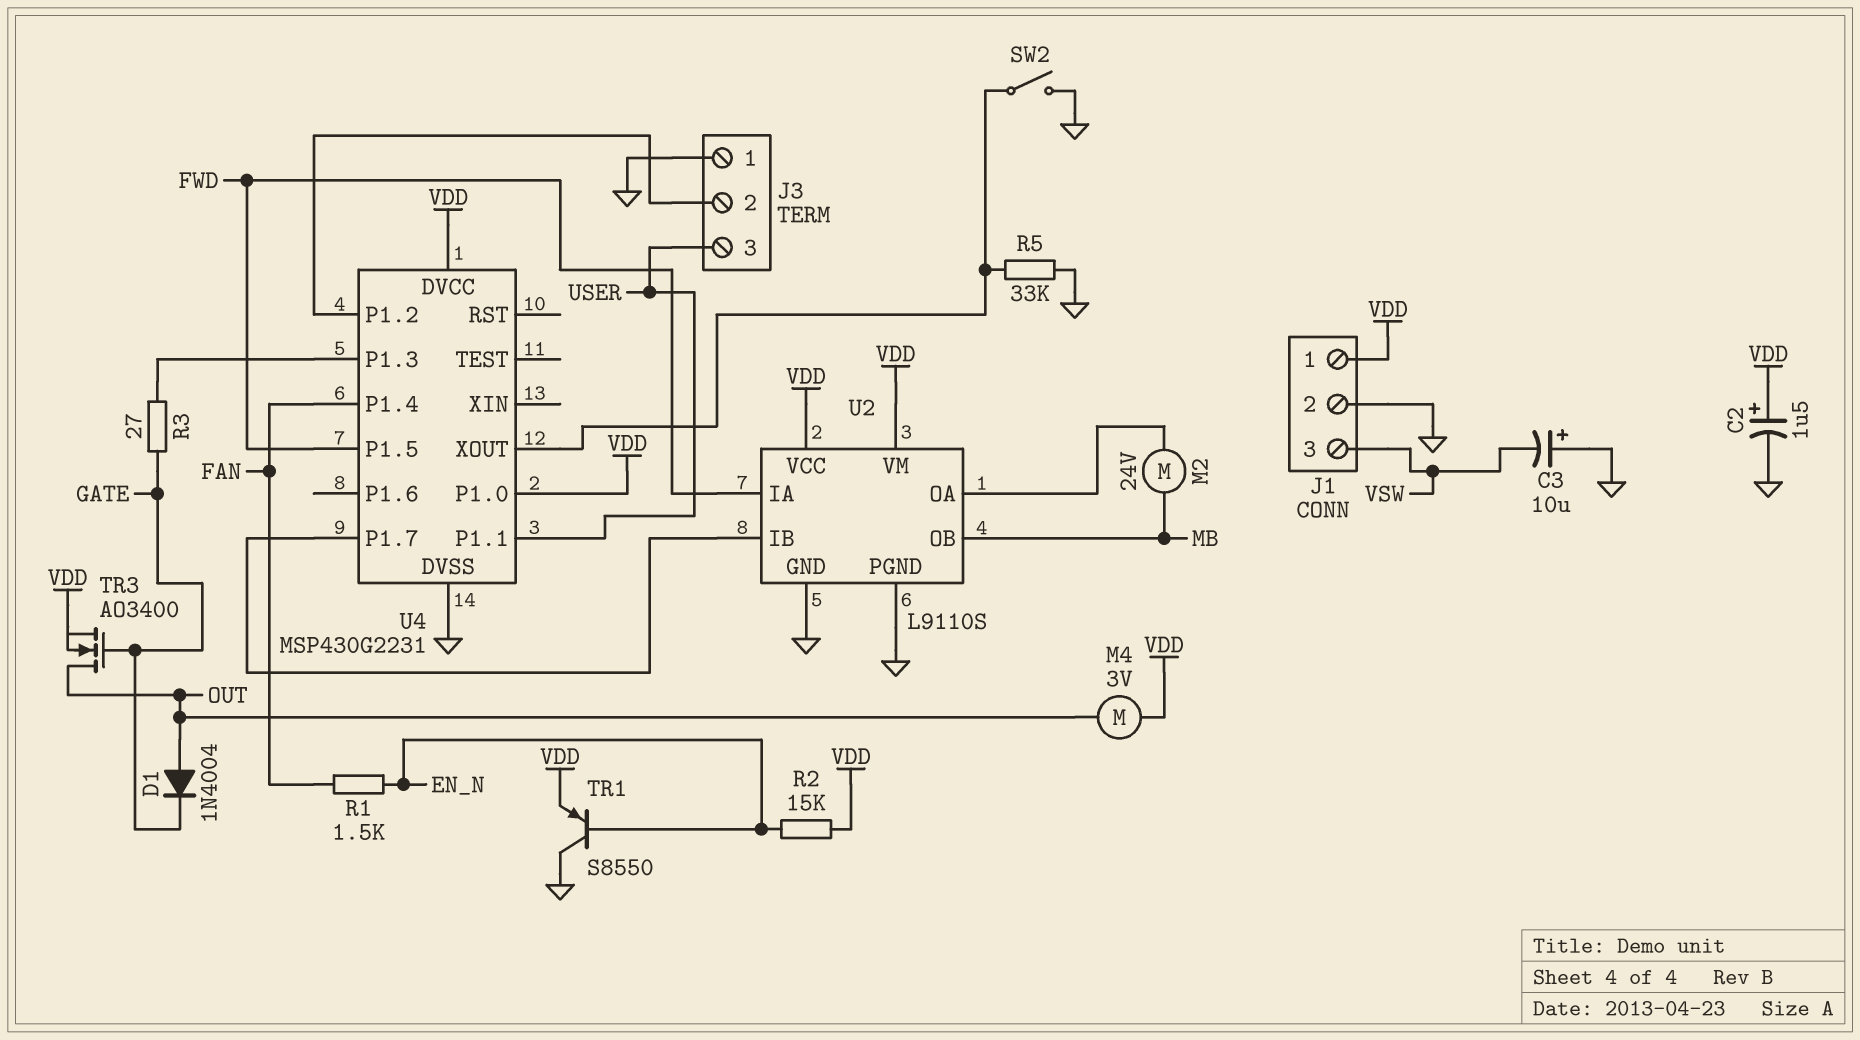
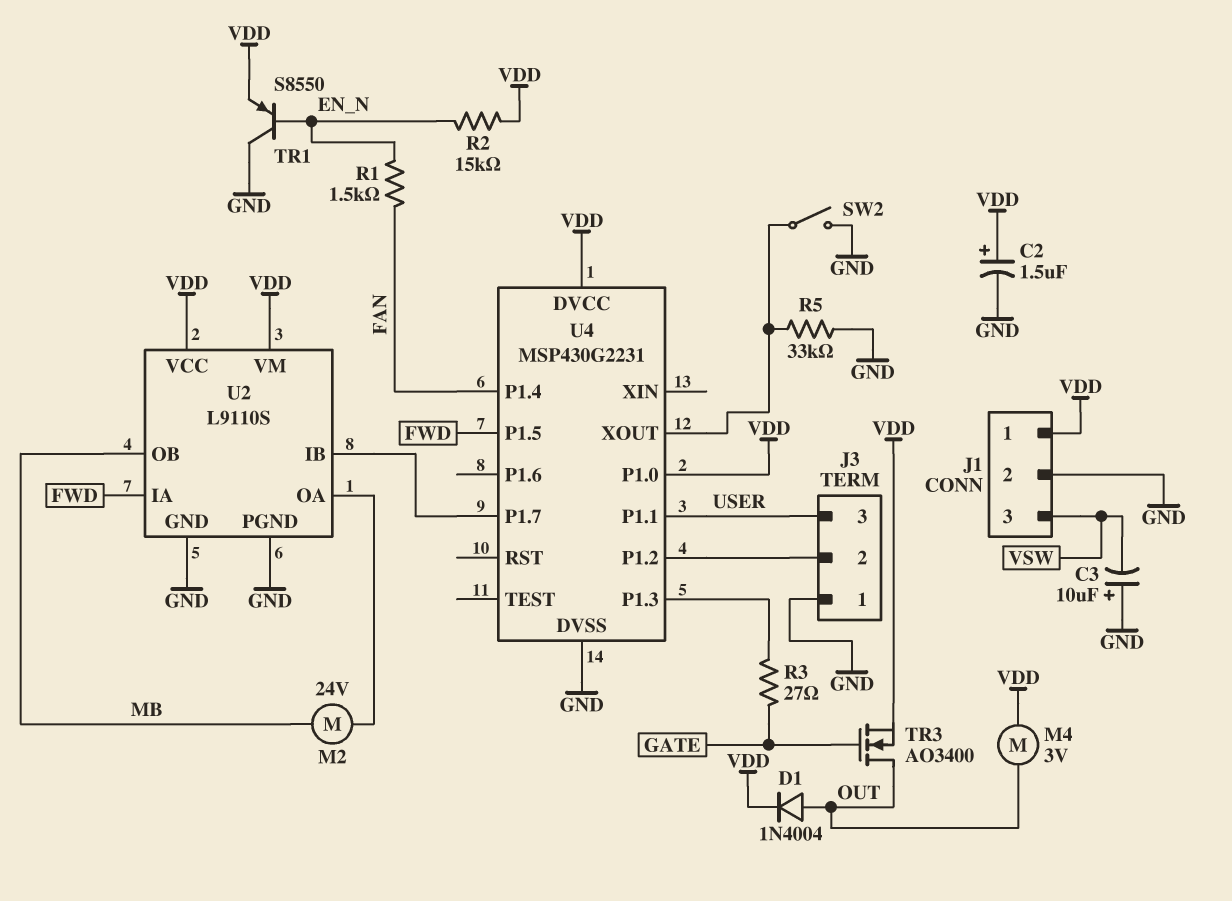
D1: diode 1N4004 (A OUT, K GATE) -> diode 1N4004 (A OUT, K VDD)

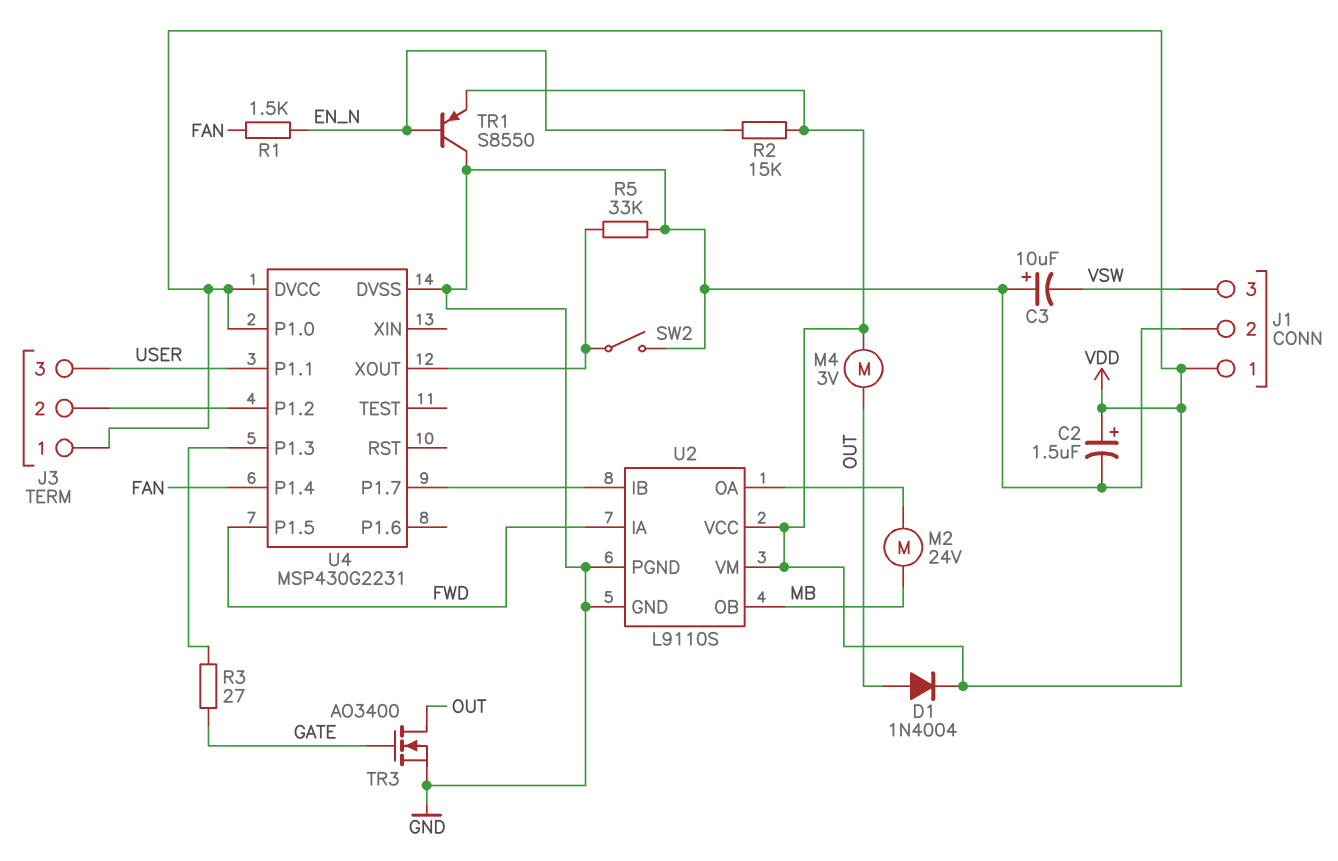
J3 pin 1: GND -> VDD
TR3: NMOS AO3400 (G GATE, D OUT, S VDD) -> NMOS AO3400 (G GATE, D OUT, S GND)

